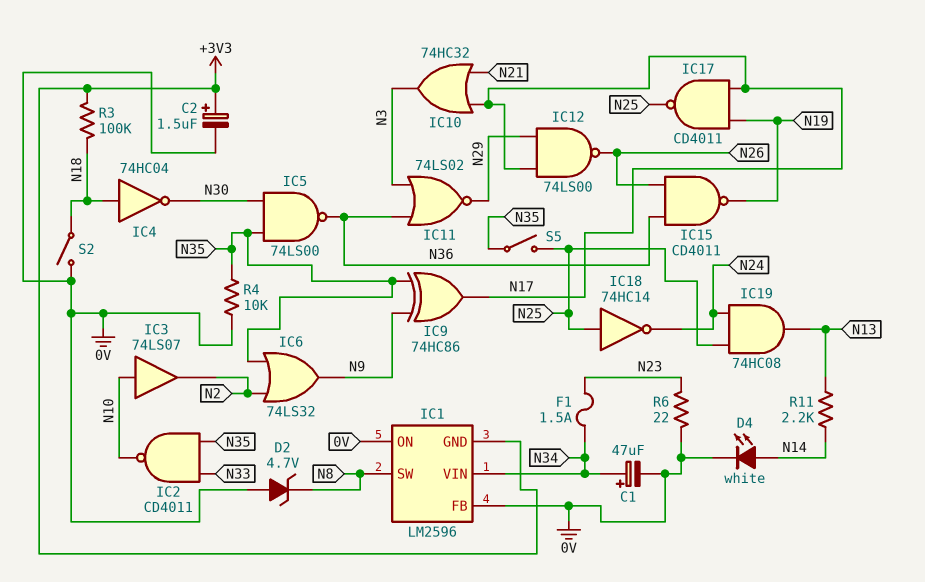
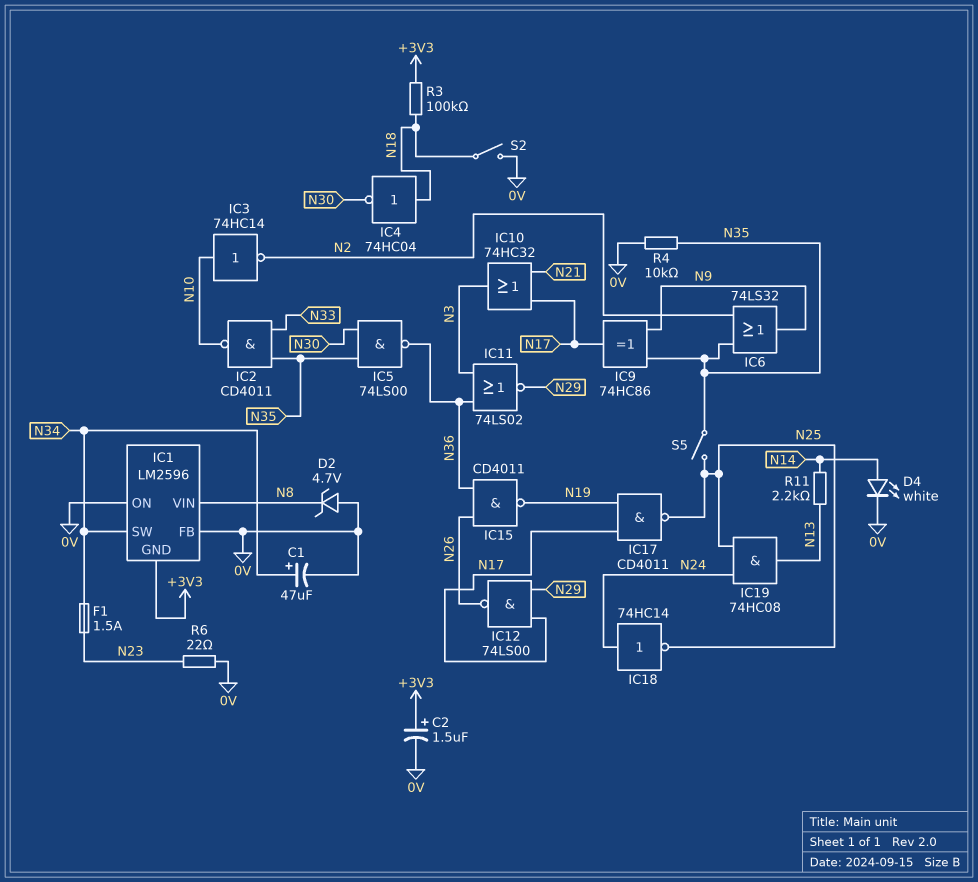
IC1 pin SW: N8 -> N34
IC1 pin VIN: N34 -> N8
IC3: buffer 74LS07 (in N10, out N2) -> NOT 74HC14 (in N10, out N2)
IC18: NOT 74HC14 (in N25, out N24) -> NOT 74HC14 (in N24, out N25)

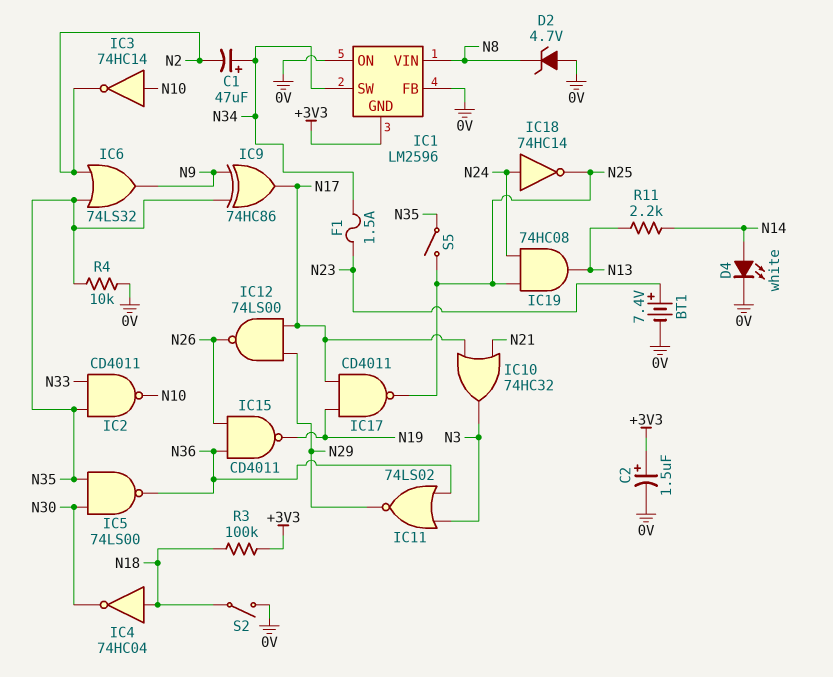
BT1: none -> 7.4V (plus N23, minus 0V)
C1: 47uF (plus N34, minus 0V) -> 47uF (plus N34, minus N2)
R6: 22 (0V, N23) -> none

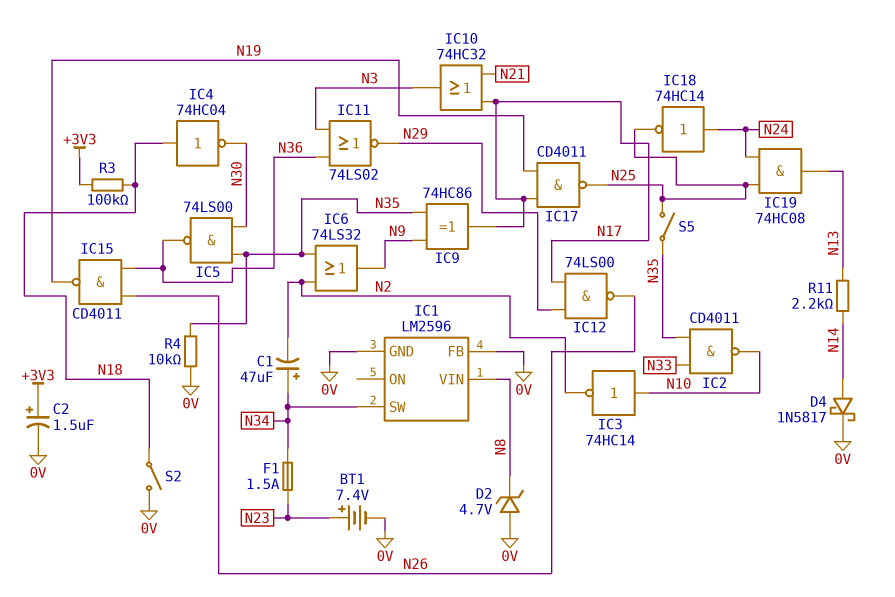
D4: LED white (A N14, K 0V) -> schottky 1N5817 (A N14, K 0V)
IC1 pin GND: +3V3 -> 0V
IC1 pin ON: 0V -> none

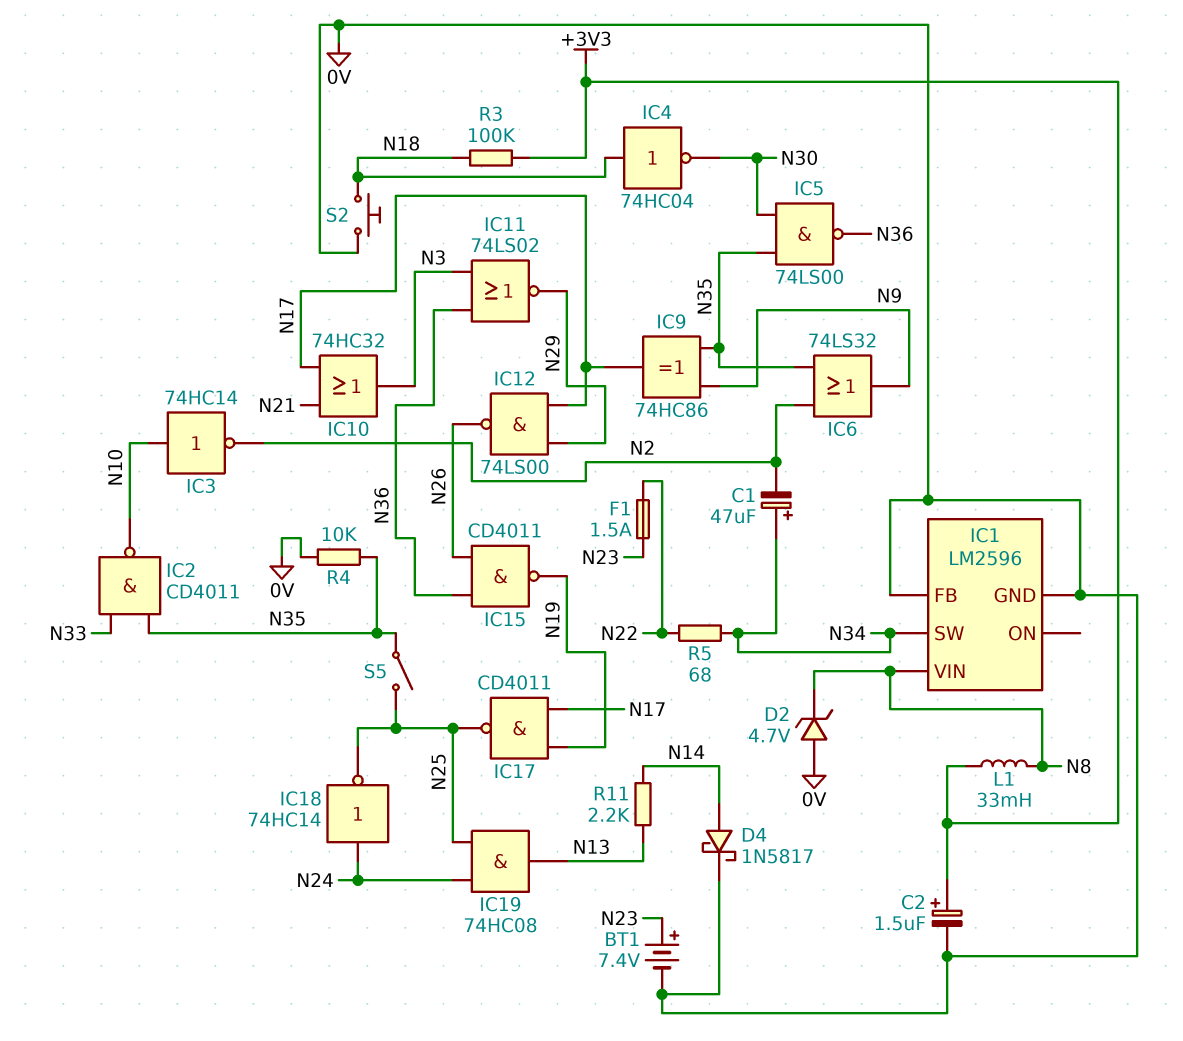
F1: 1.5A (N23, N34) -> 1.5A (N22, N23)
L1: none -> 33mH (+3V3, N8)
R5: none -> 68 (N22, N34)
S2: switch (0V, N18) -> button (0V, N18)

